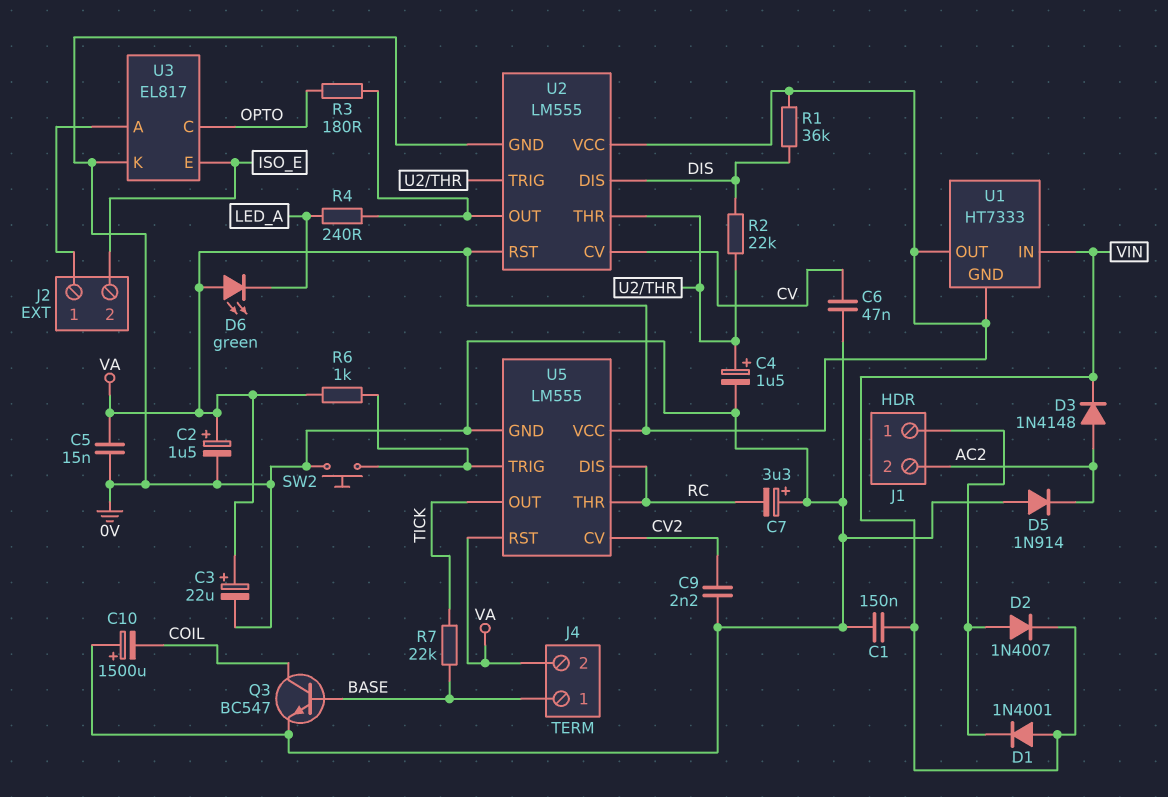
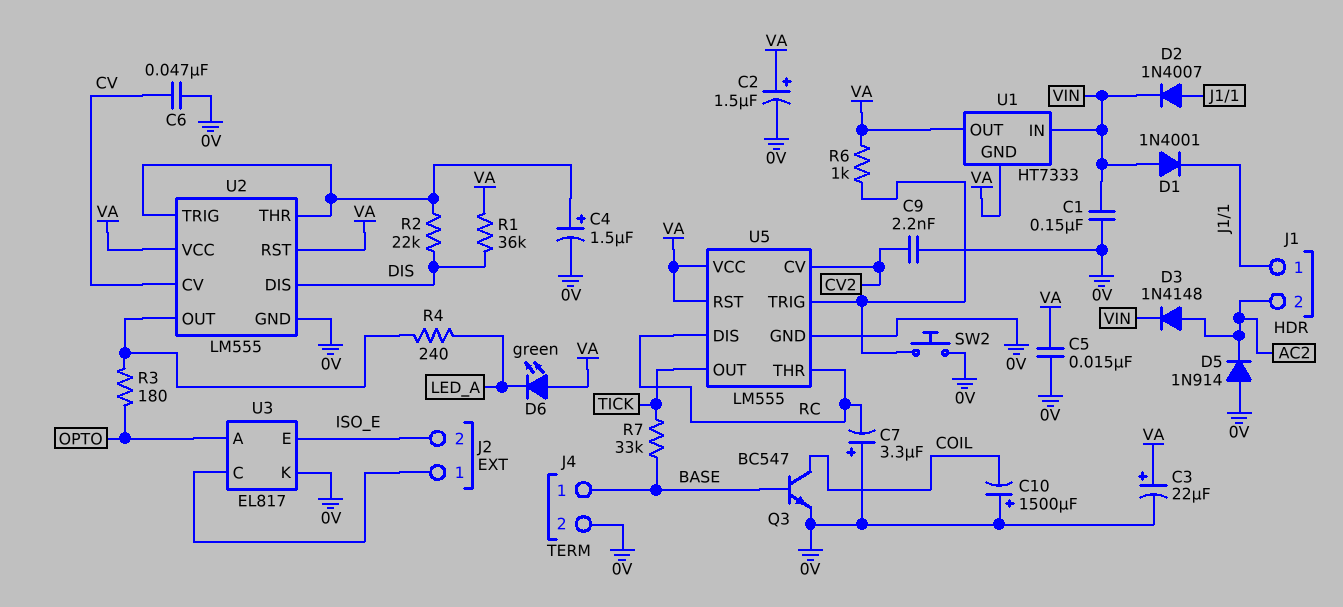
J4 pin 2: VA -> 0V
R7: 22k (BASE, TICK) -> 33k (BASE, TICK)
U3 pin A: J2/1 -> OPTO
U3 pin C: OPTO -> J2/1

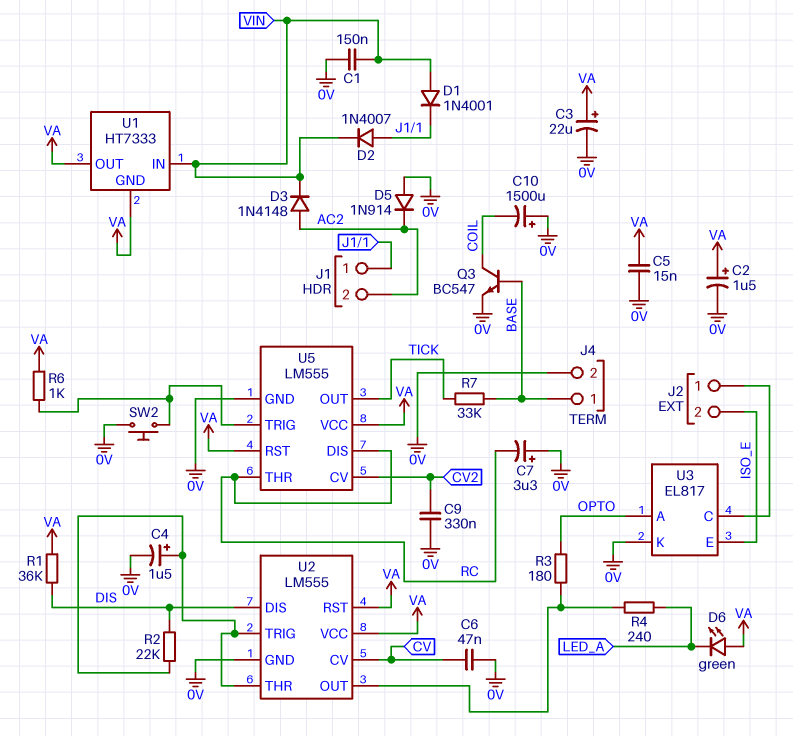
C9: 2.2nF (0V, CV2) -> 330nF (0V, CV2)

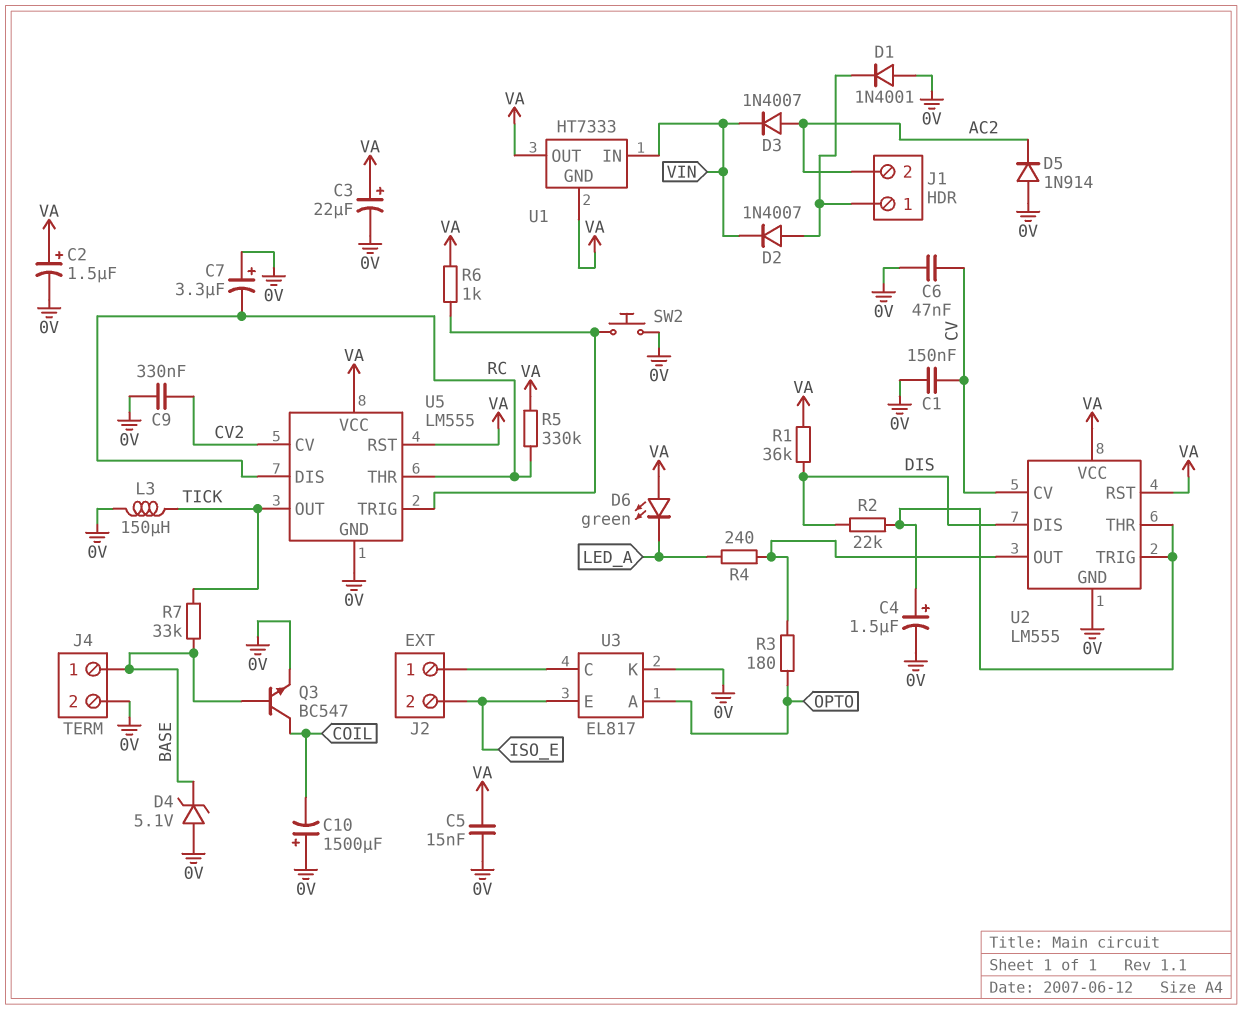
C1: 150nF (0V, VIN) -> 150nF (0V, CV)
D1: diode 1N4001 (A VIN, K J1/1) -> diode 1N4001 (A 0V, K J1/1)
D3: diode 1N4148 (A AC2, K VIN) -> diode 1N4007 (A AC2, K VIN)
D4: none -> zener 5.1V (A 0V, K BASE)
L3: none -> 150uH (0V, TICK)
R5: none -> 330k (RC, VA)

